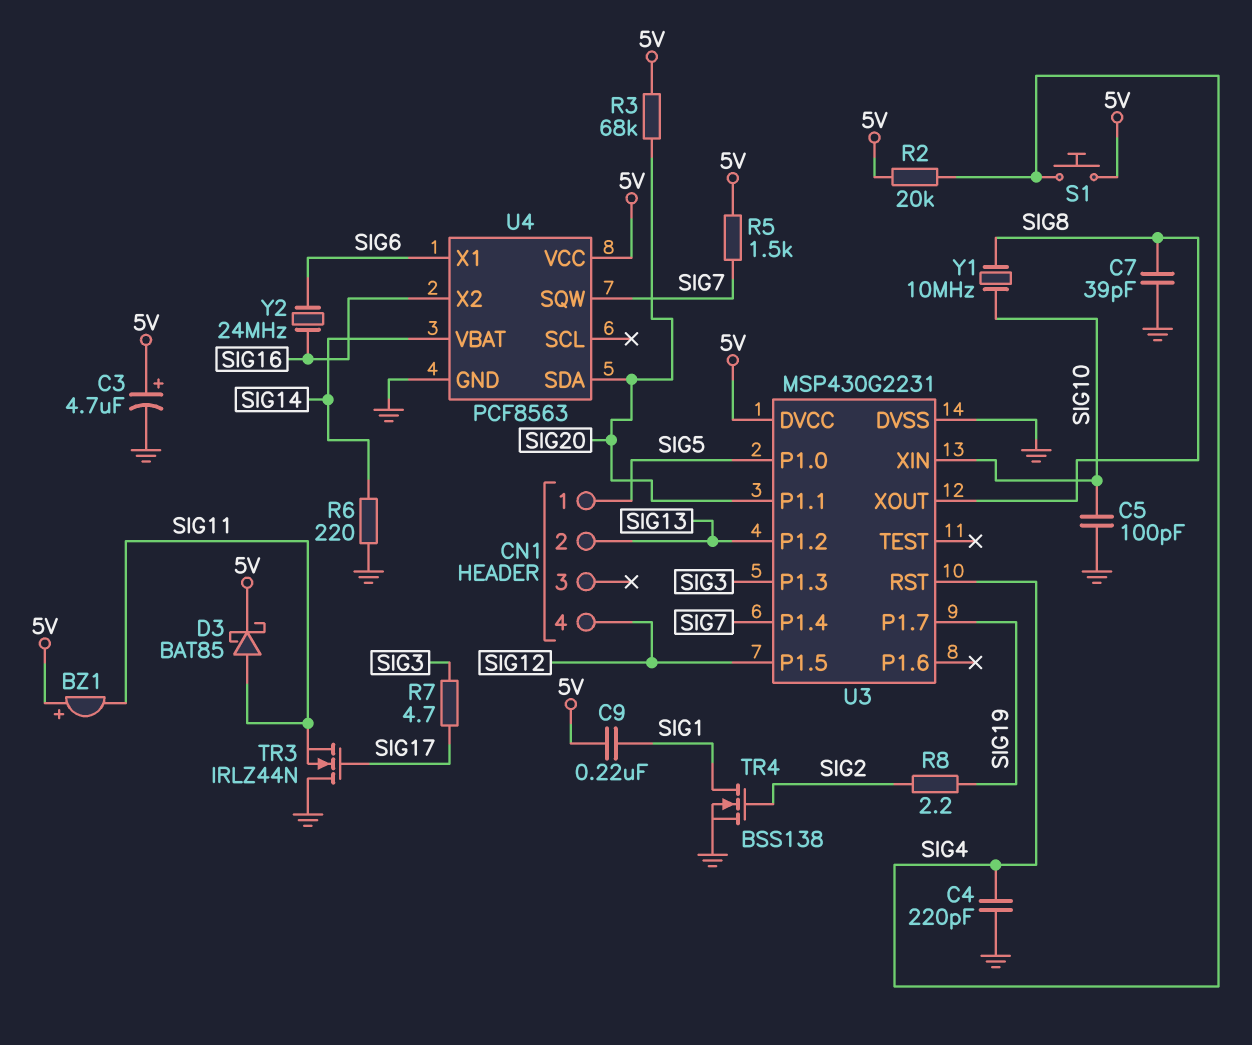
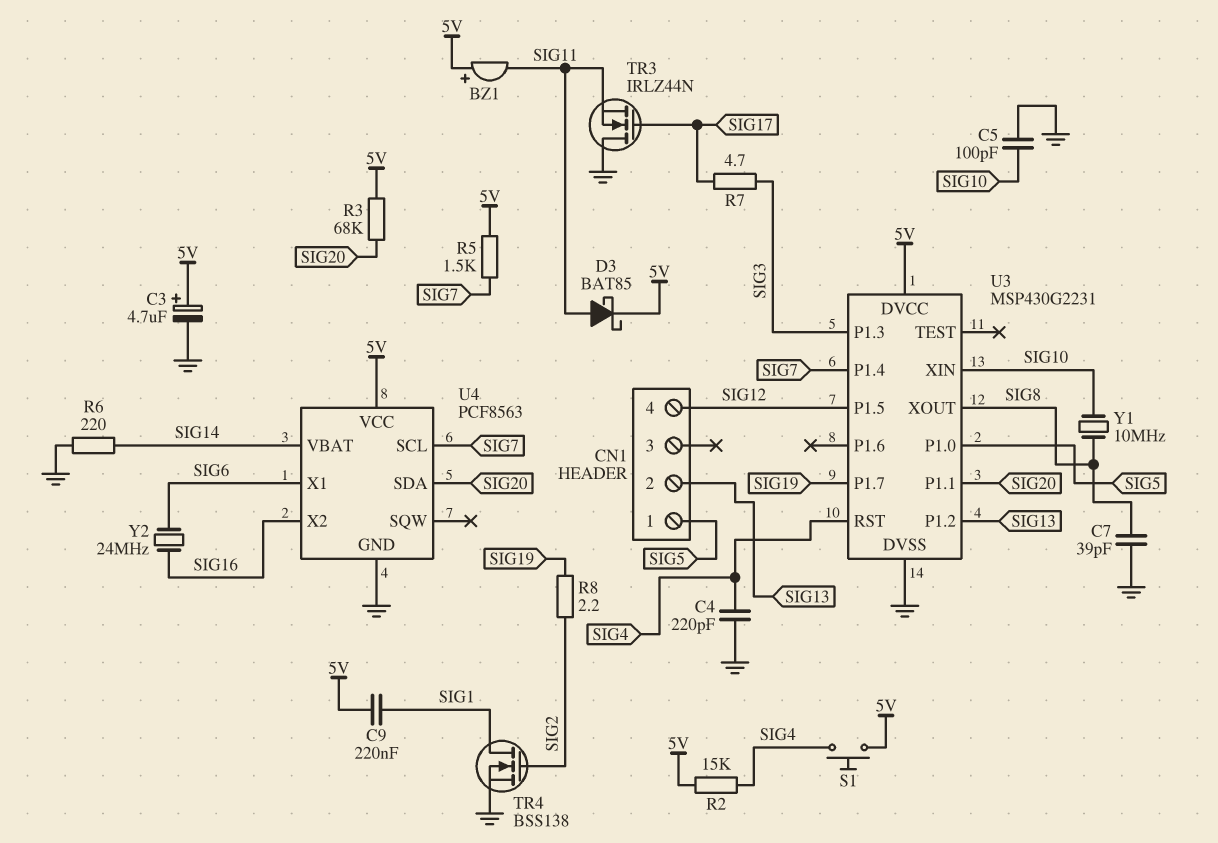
R2: 20k (5V, SIG4) -> 15k (5V, SIG4)
U4 pin SCL: none -> SIG7
U4 pin SQW: SIG7 -> none

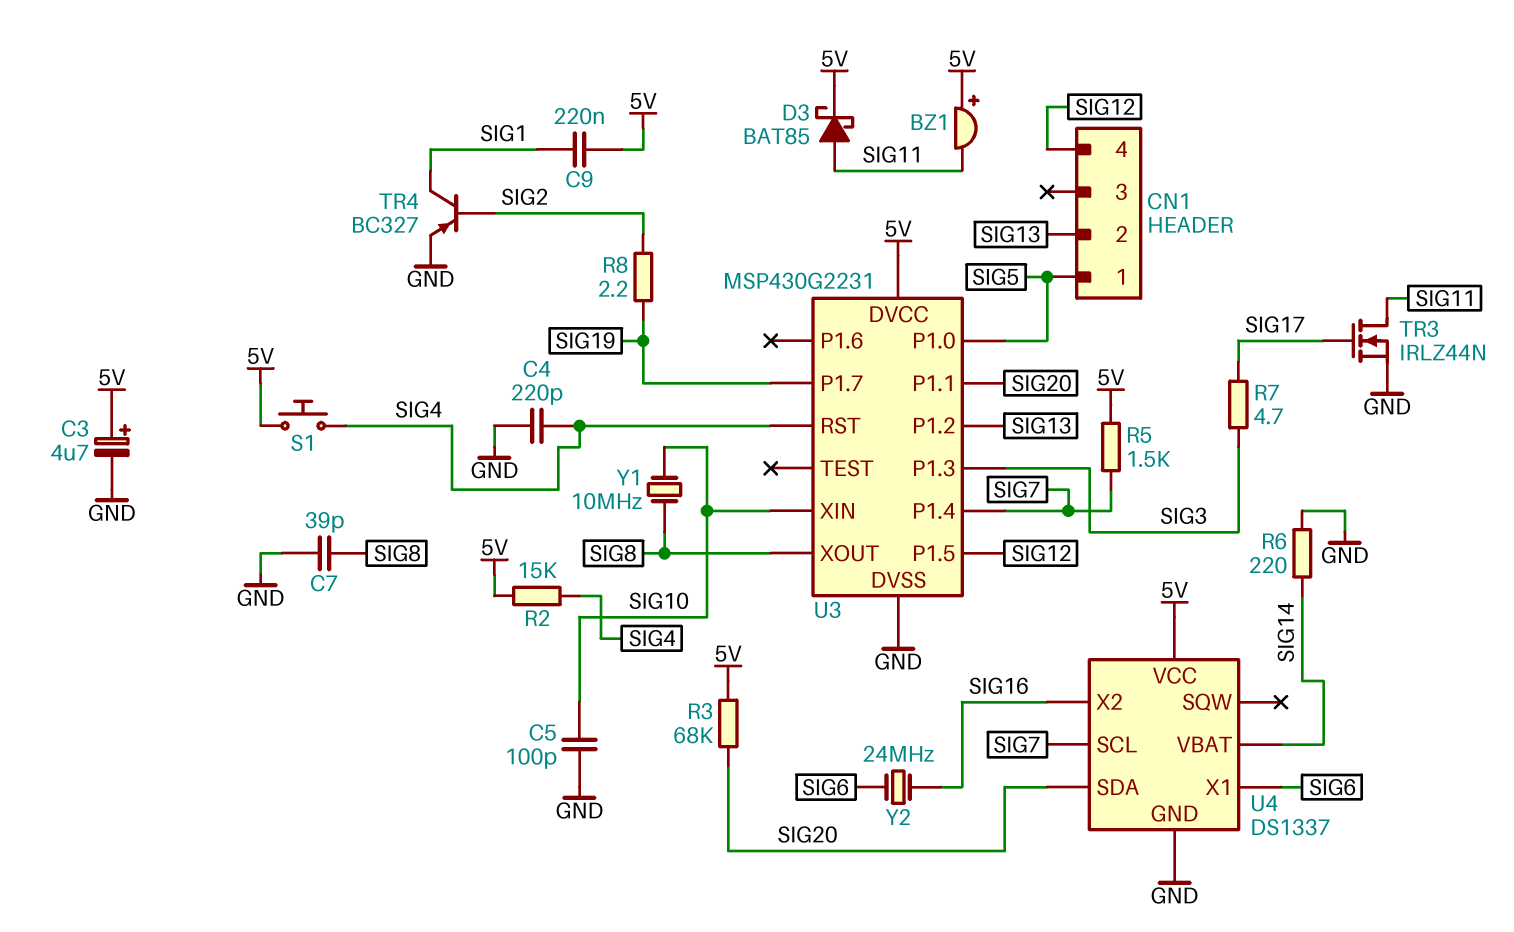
TR3: NMOS IRLZ44N (G SIG17, D GND, S SIG11) -> NMOS IRLZ44N (G SIG17, D SIG11, S GND)
TR4: NMOS BSS138 (G SIG2, D SIG1, S GND) -> PNP BC327 (B SIG2, C SIG1, E GND)
U4: PCF8563 -> DS1337

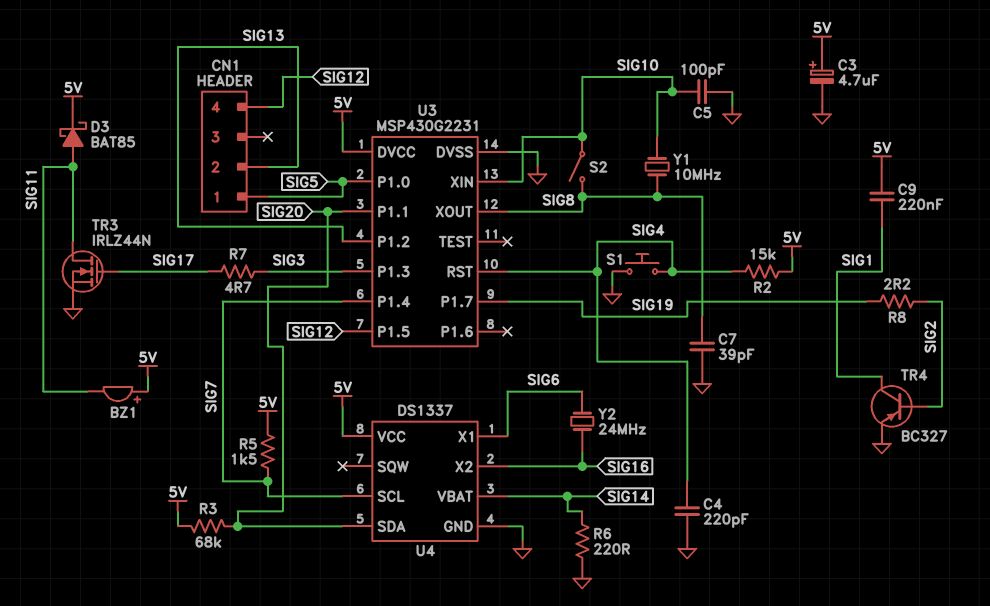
S1: button (5V, SIG4) -> button (GND, SIG4)
S2: none -> switch (SIG8, SIG10)

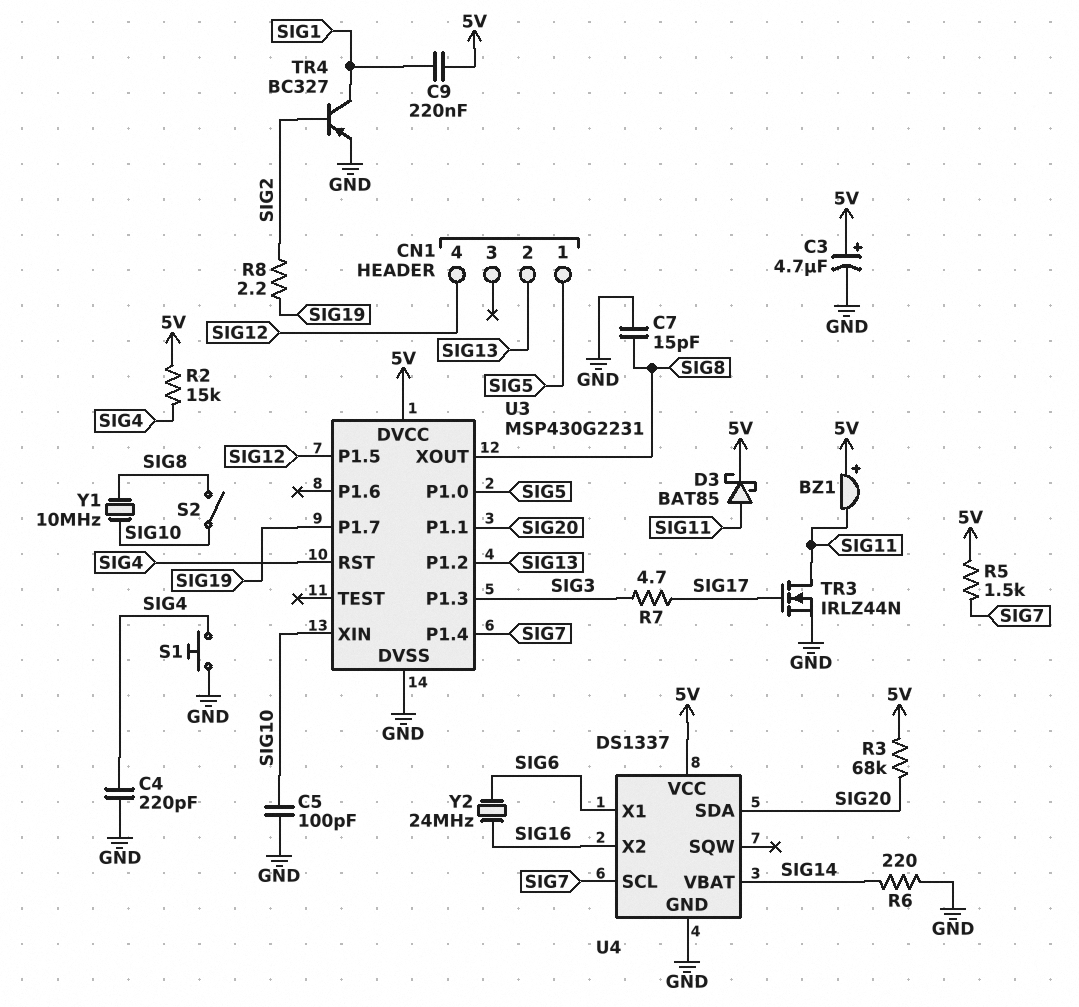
C7: 39pF (GND, SIG8) -> 15pF (GND, SIG8)

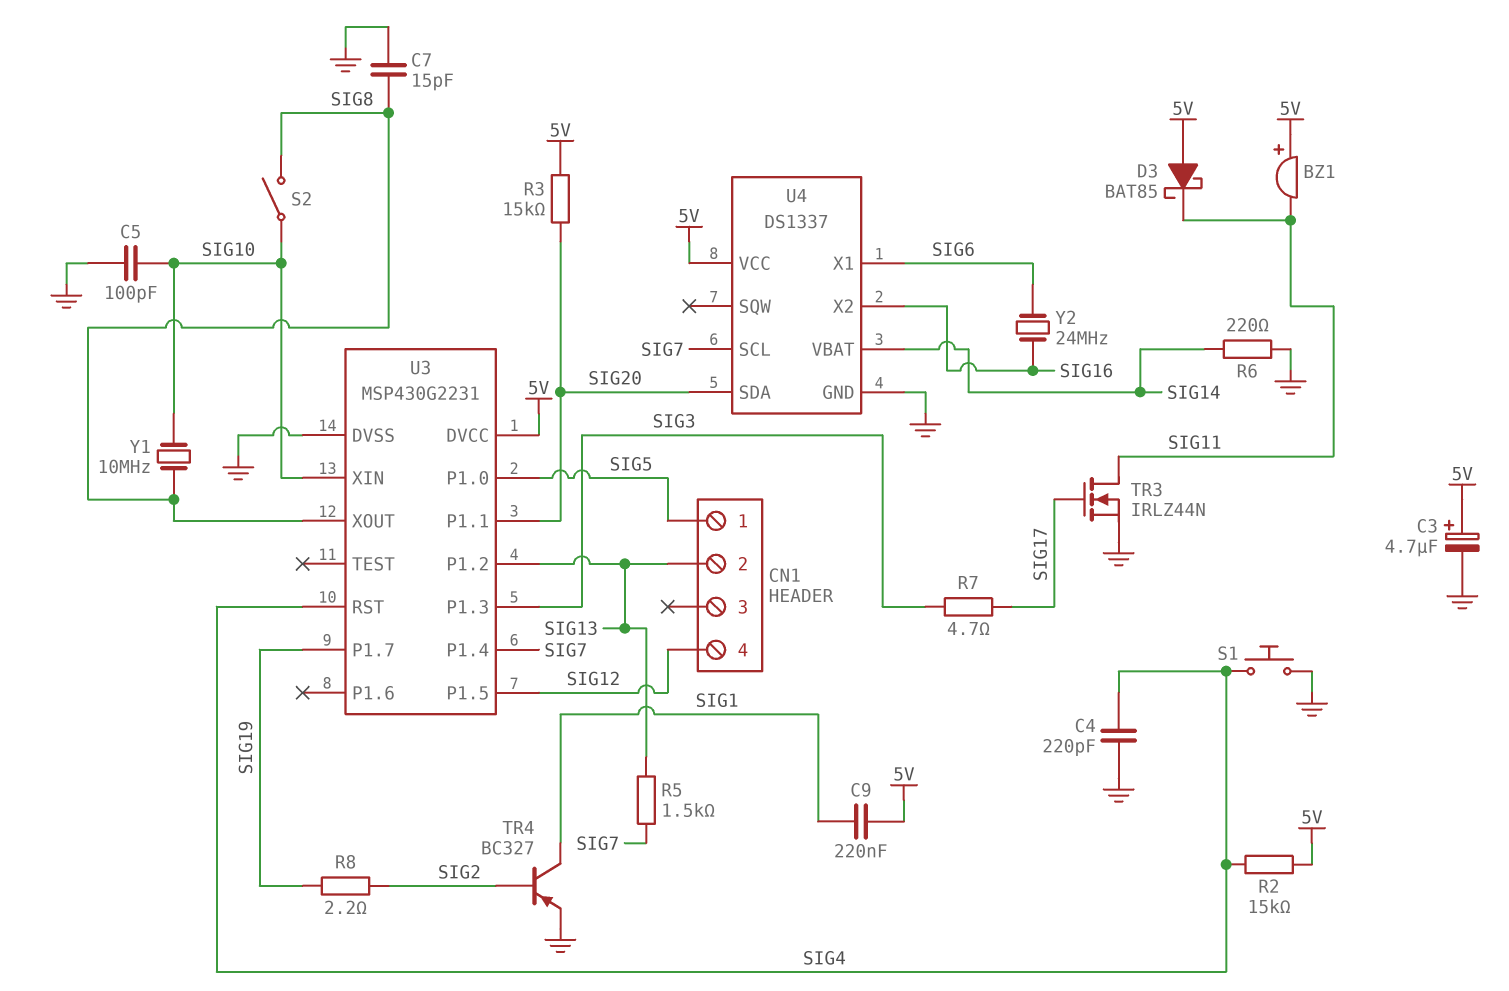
D3: schottky BAT85 (A SIG11, K 5V) -> schottky BAT85 (A 5V, K SIG11)
R3: 68k (5V, SIG20) -> 15k (5V, SIG20)
R5: 1.5k (5V, SIG7) -> 1.5k (SIG7, SIG13)

